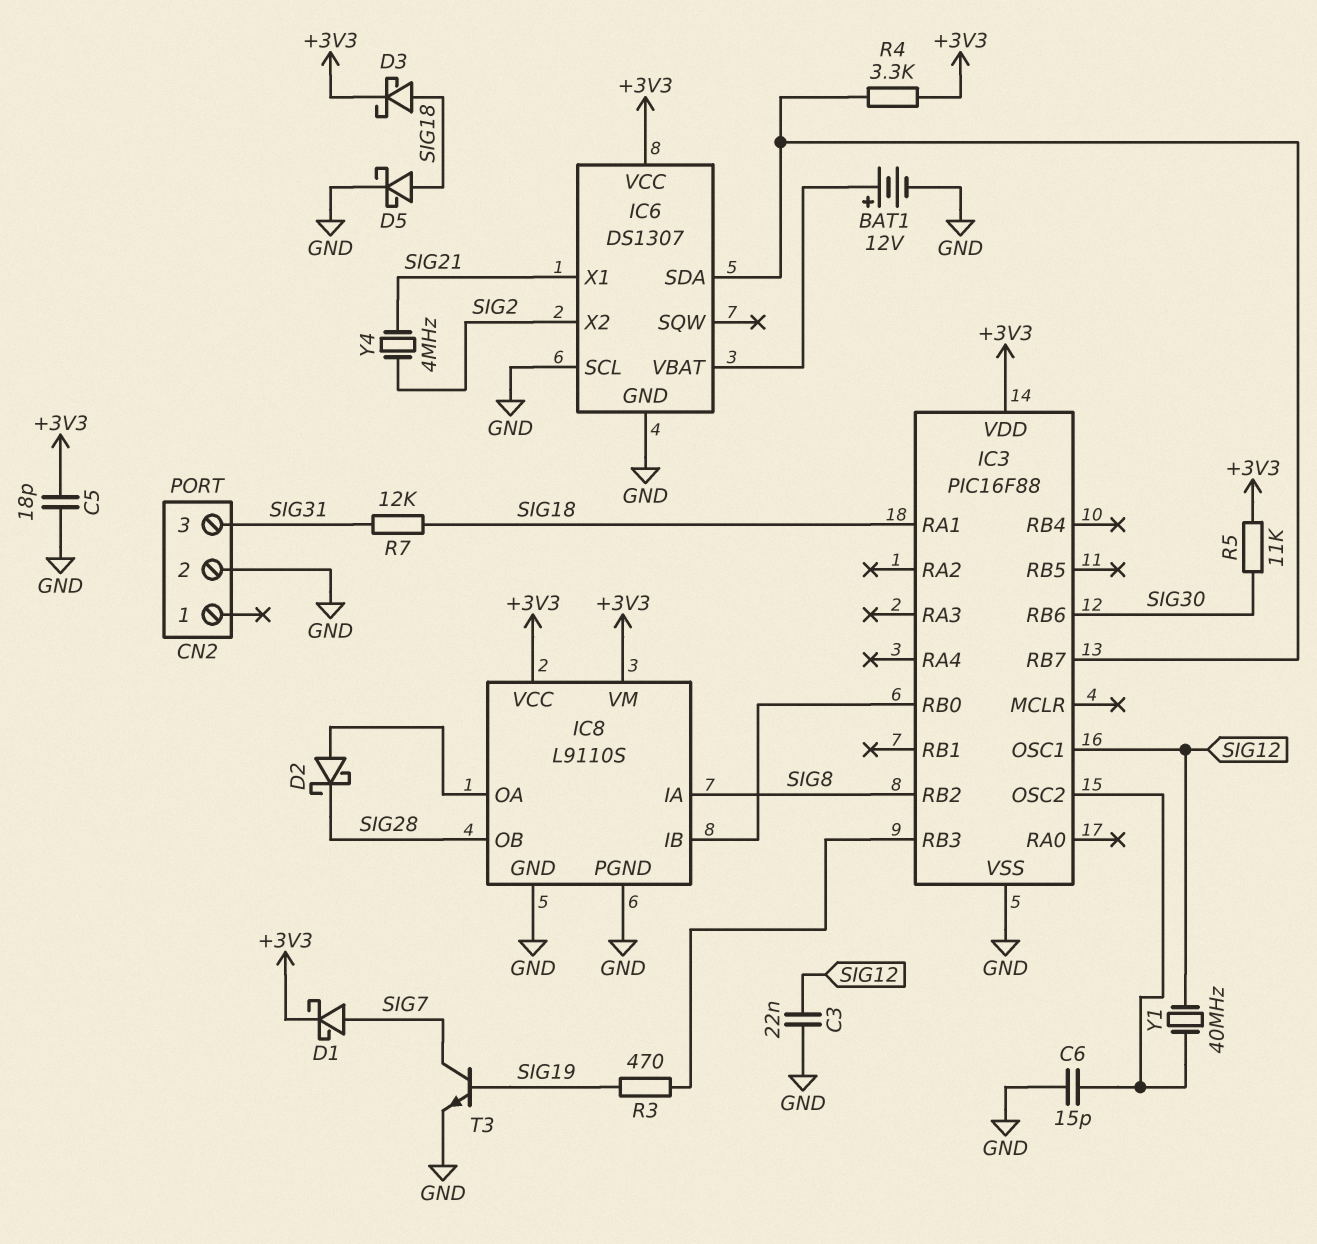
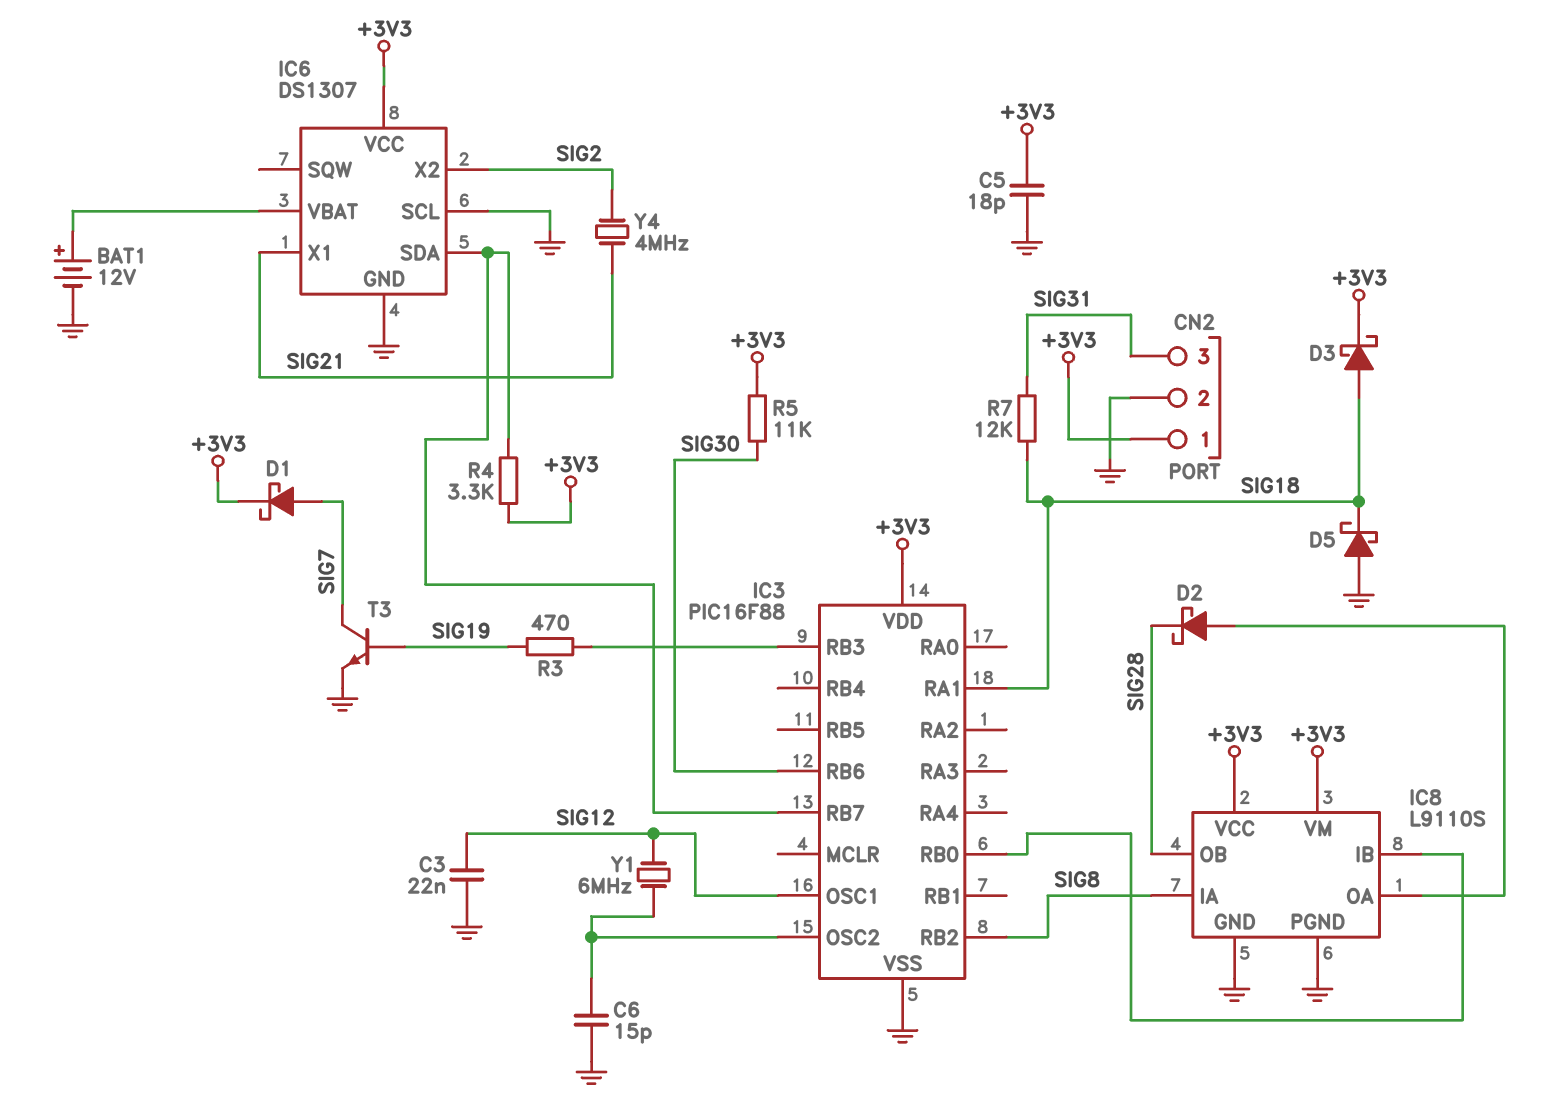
CN2 pin 1: none -> +3V3
D5: schottky (A SIG18, K GND) -> schottky (A GND, K SIG18)
Y1: 40MHz (IC3/OSC2, SIG12) -> 6MHz (IC3/OSC2, SIG12)

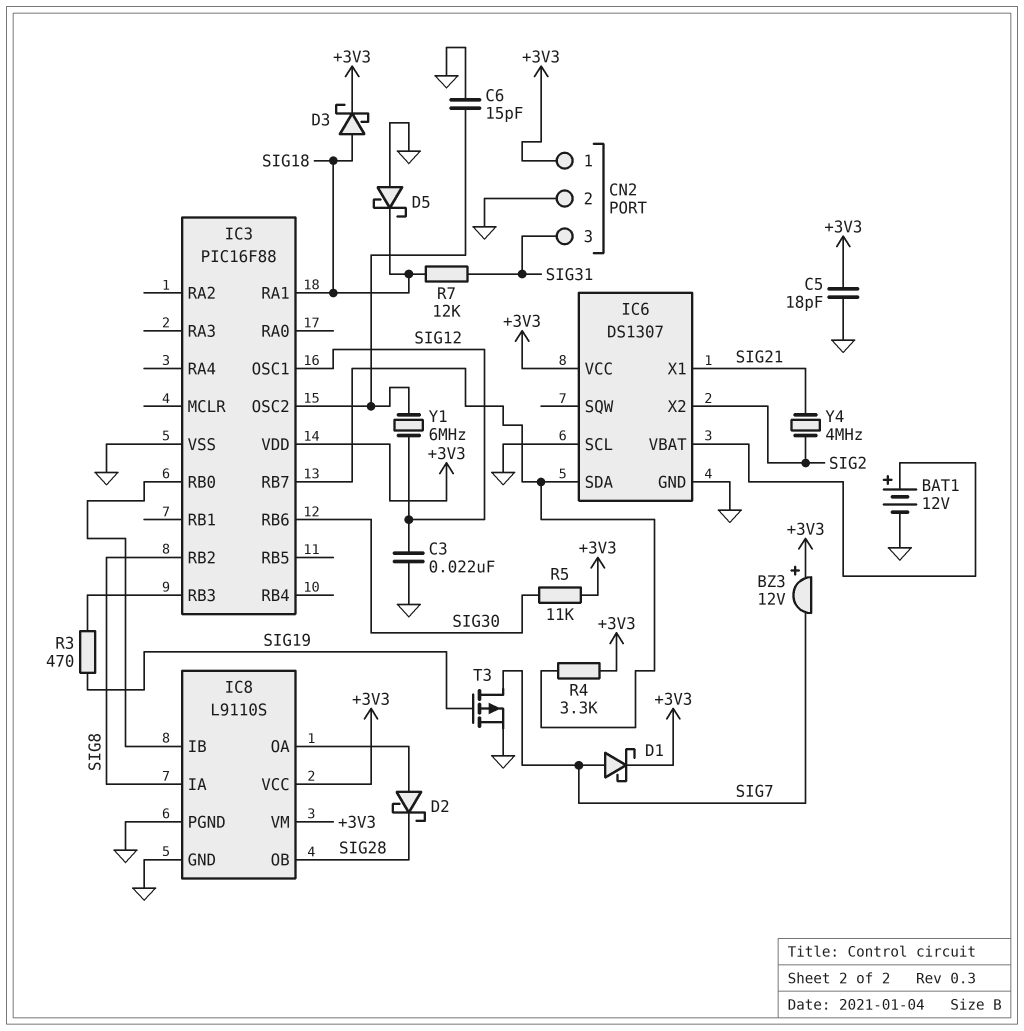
BZ3: none -> buzzer 12V (plus +3V3, minus SIG7)
T3: NPN (B SIG19, C SIG7, E GND) -> PMOS (G SIG19, D SIG7, S GND)

